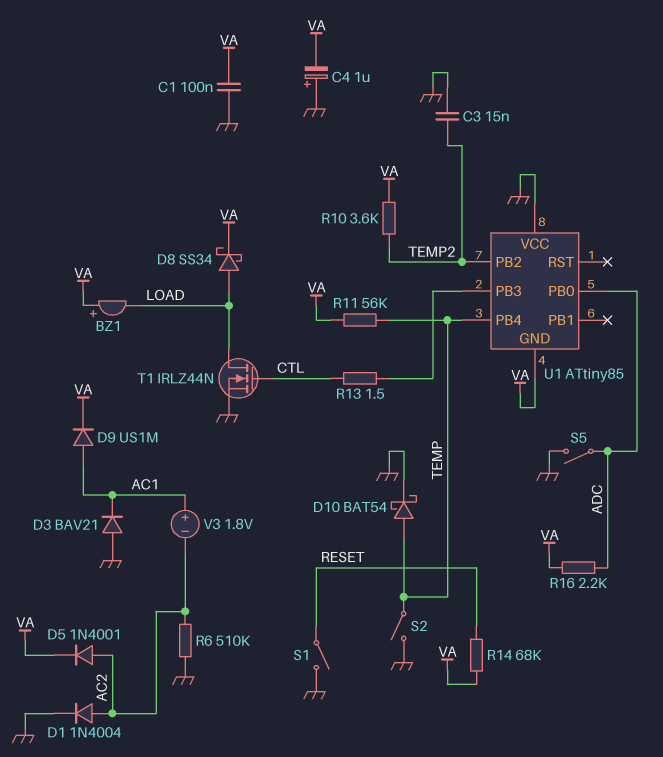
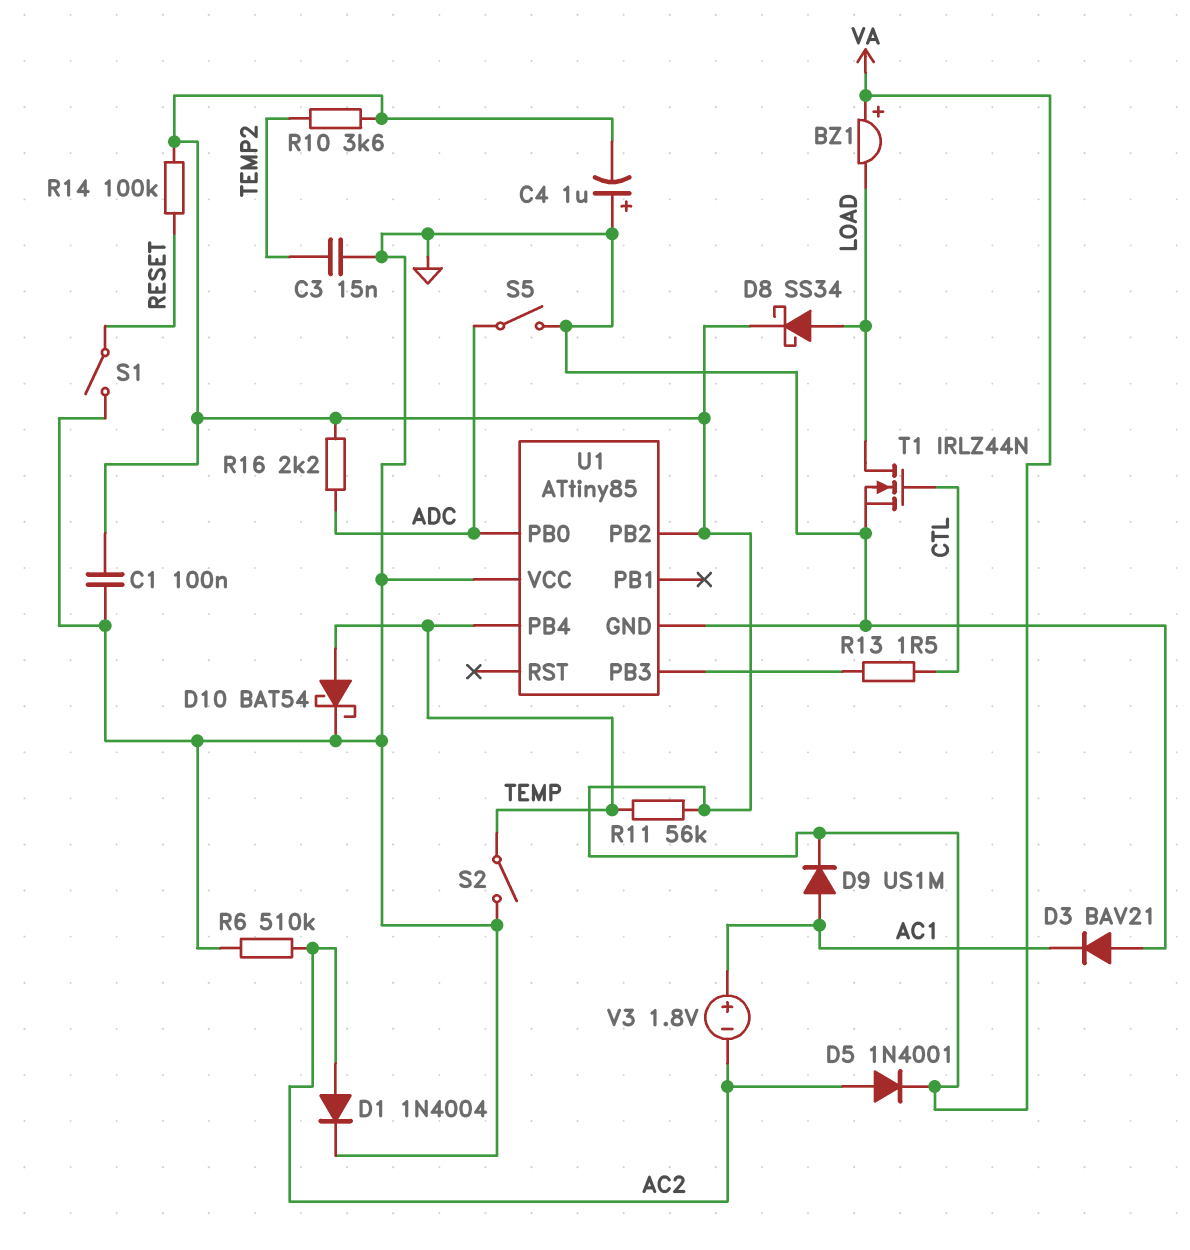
R14: 68k (RESET, VA) -> 100k (RESET, VA)
U1 pin GND: VA -> GND
U1 pin PB2: TEMP2 -> VA

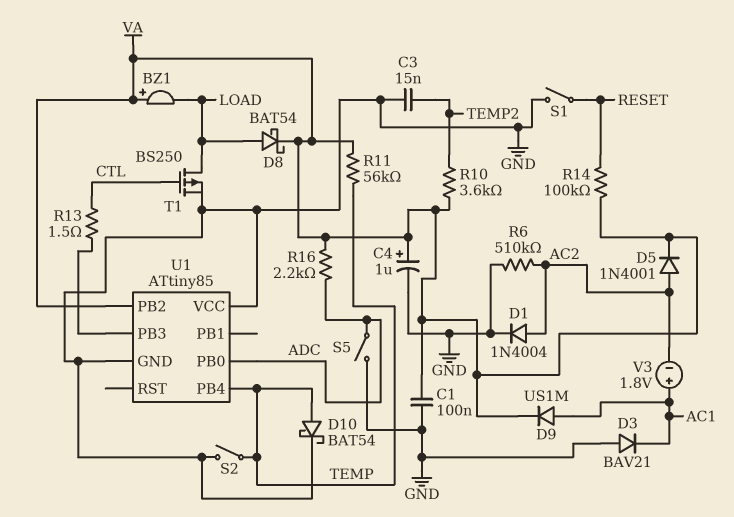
C4: 1uF (plus GND, minus VA) -> 1uF (plus VA, minus GND)
D8: schottky SS34 (A LOAD, K VA) -> schottky BAT54 (A LOAD, K VA)
T1: NMOS IRLZ44N (G CTL, D LOAD, S GND) -> PMOS BS250 (G CTL, D LOAD, S GND)

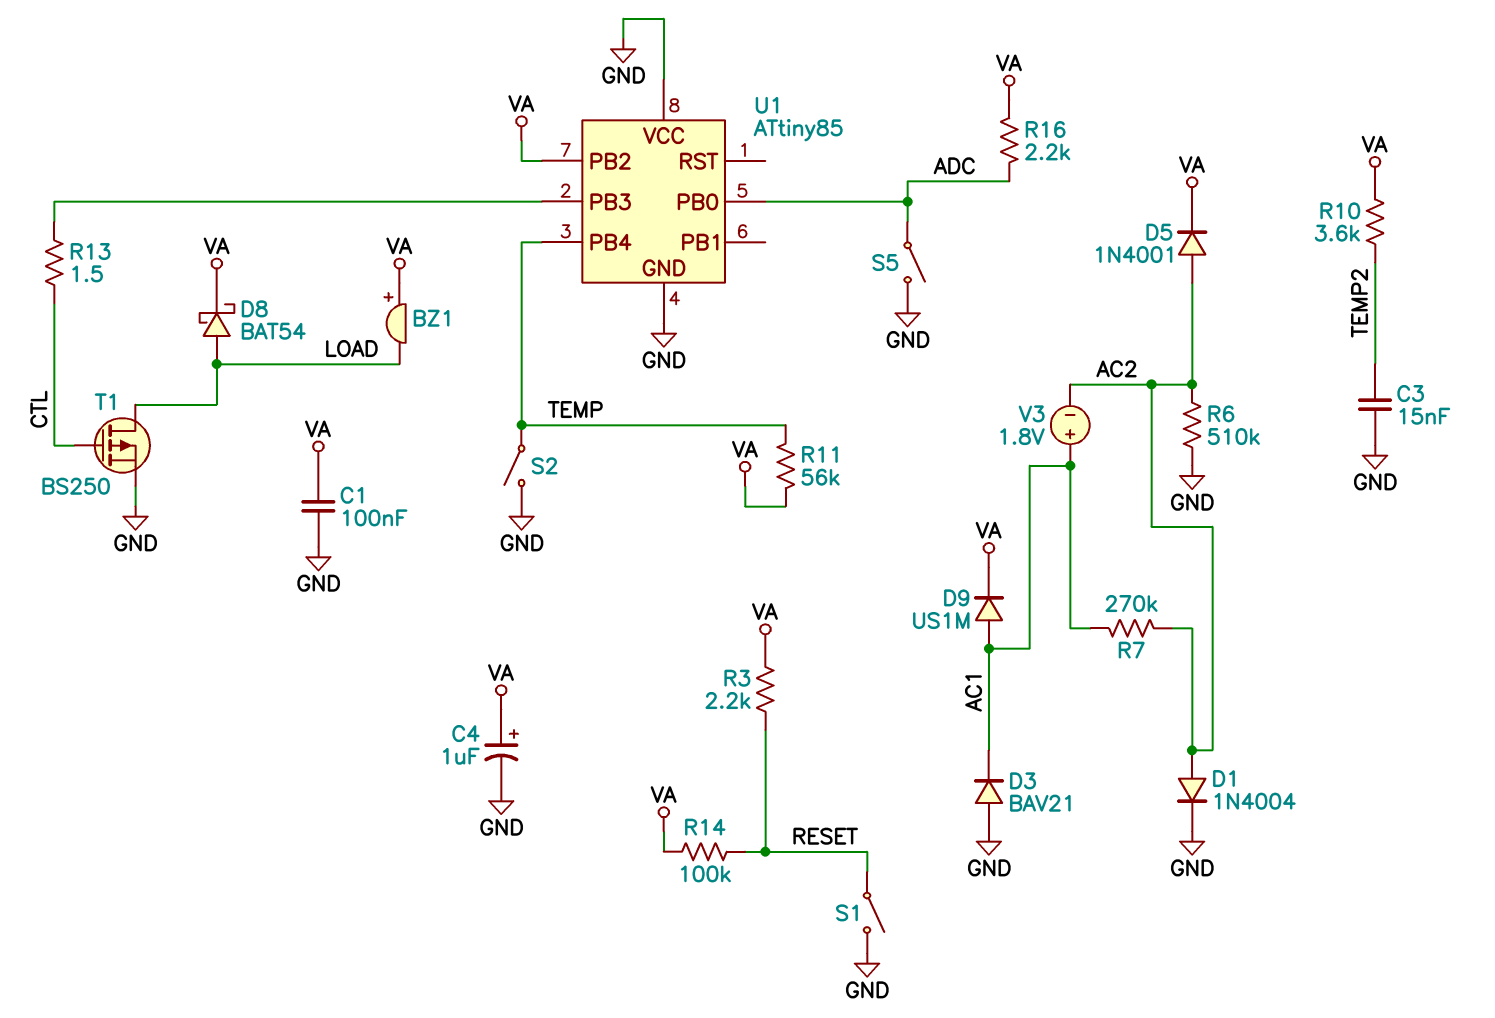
D10: schottky BAT54 (A TEMP, K GND) -> none
R3: none -> 2.2k (RESET, VA)
R7: none -> 270k (AC1, AC2)

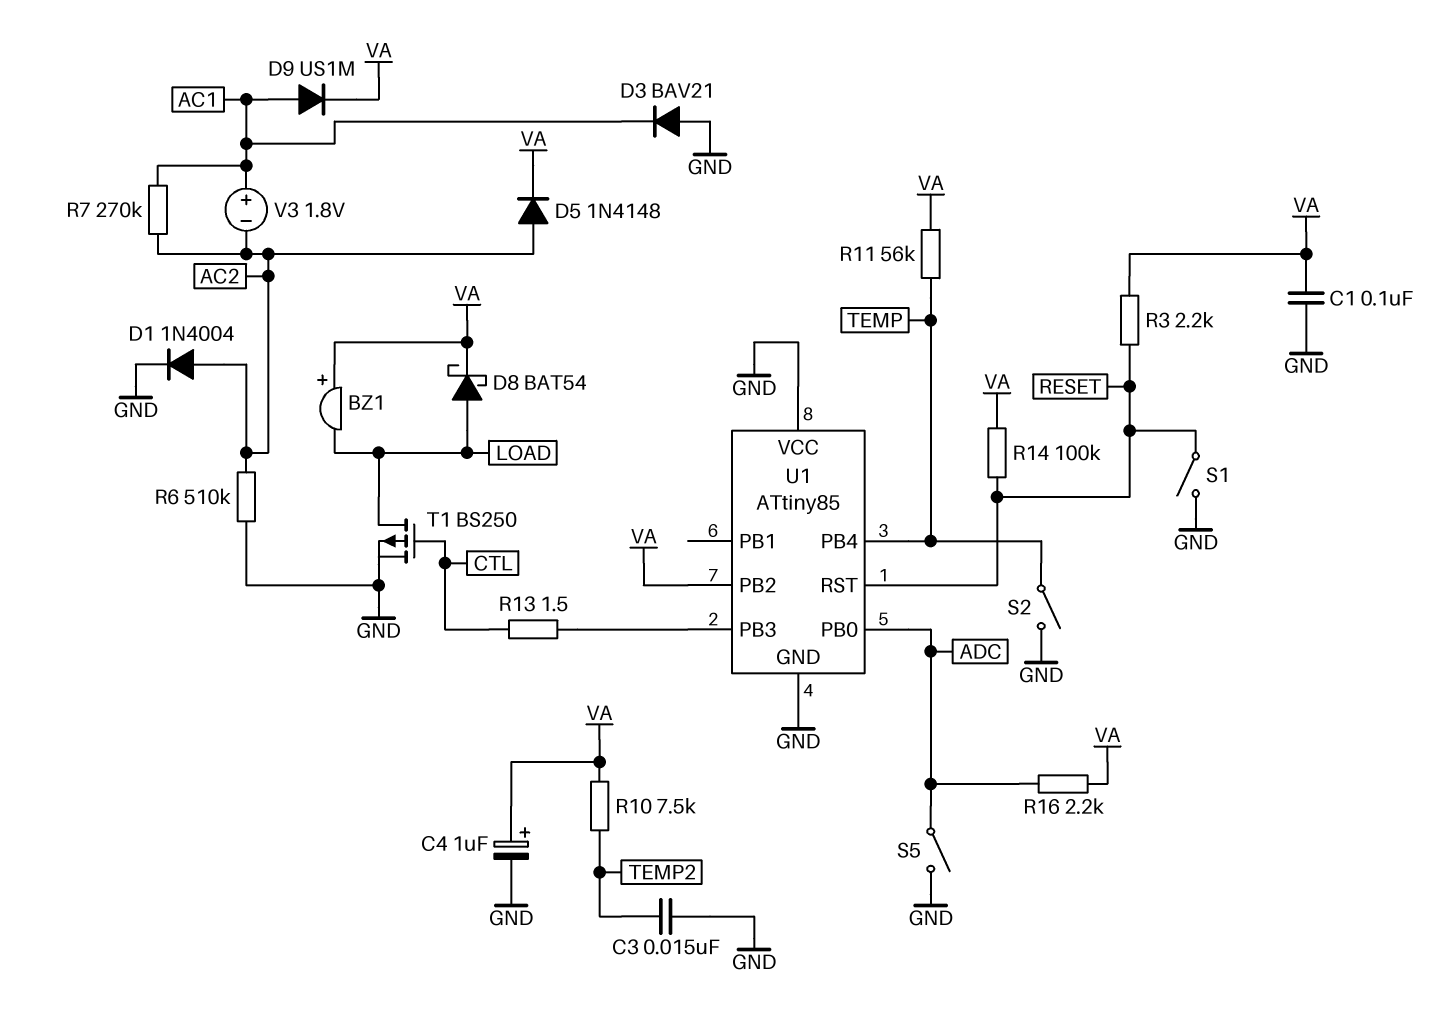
D5: diode 1N4001 (A AC2, K VA) -> diode 1N4148 (A AC2, K VA)
R10: 3.6k (TEMP2, VA) -> 7.5k (TEMP2, VA)
U1 pin RST: none -> RESET

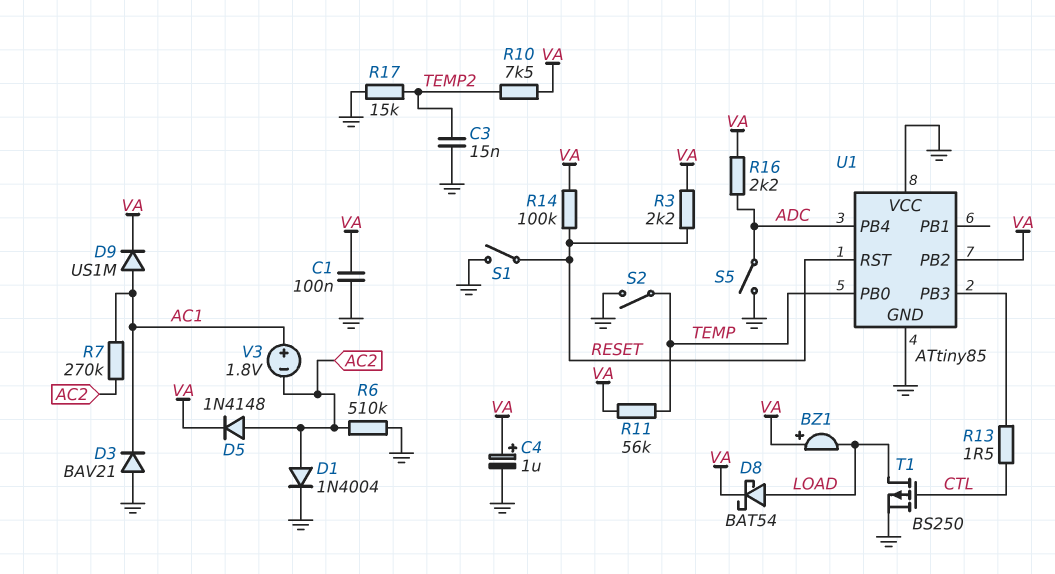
R17: none -> 15k (GND, TEMP2)
U1 pin PB0: ADC -> TEMP
U1 pin PB4: TEMP -> ADC

